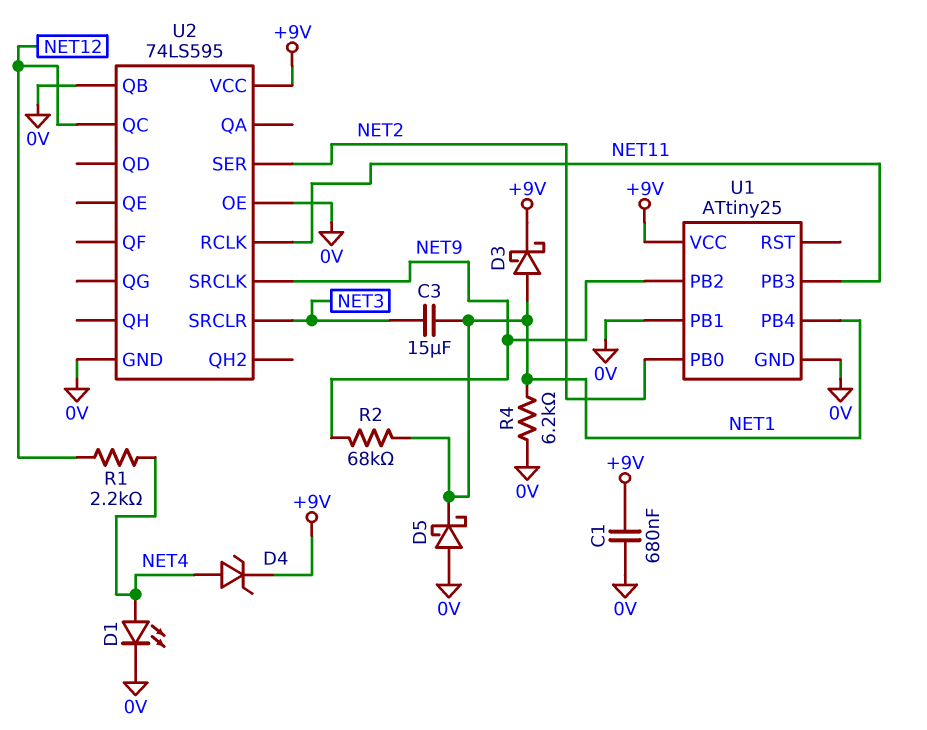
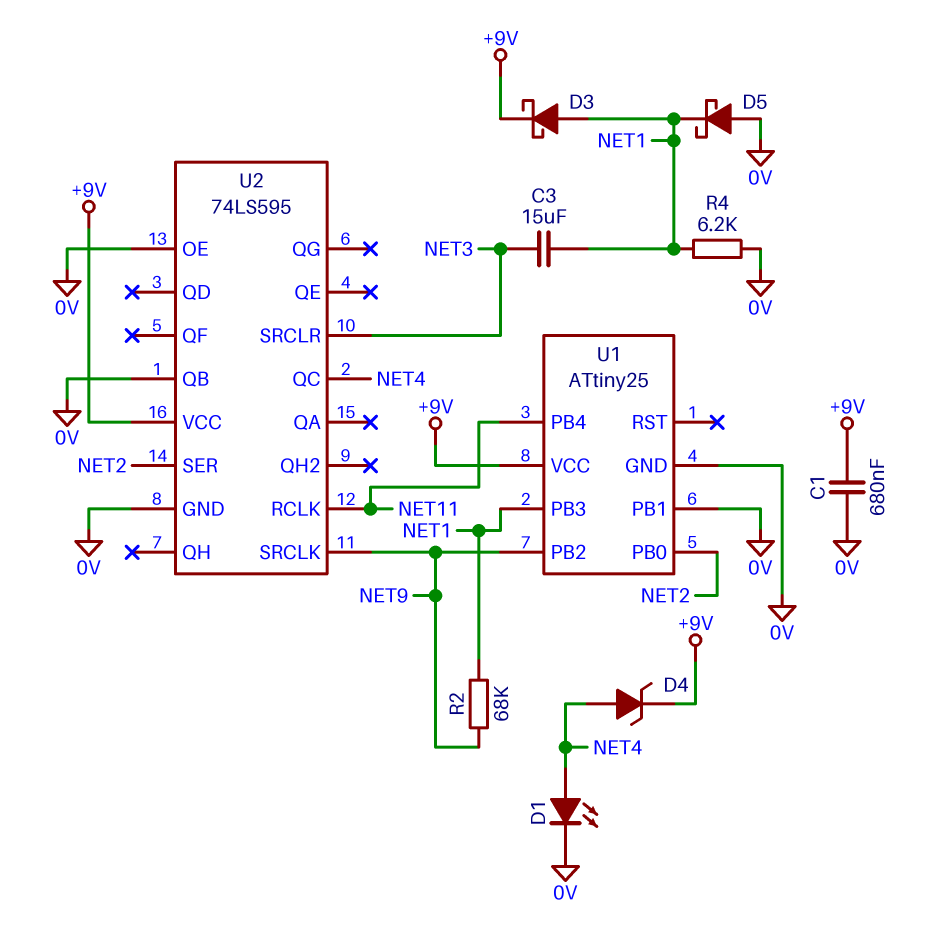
R1: 2.2k (NET4, NET12) -> none
U1 pin PB3: NET11 -> NET1
U1 pin PB4: NET1 -> NET11
U2 pin QC: NET12 -> NET4

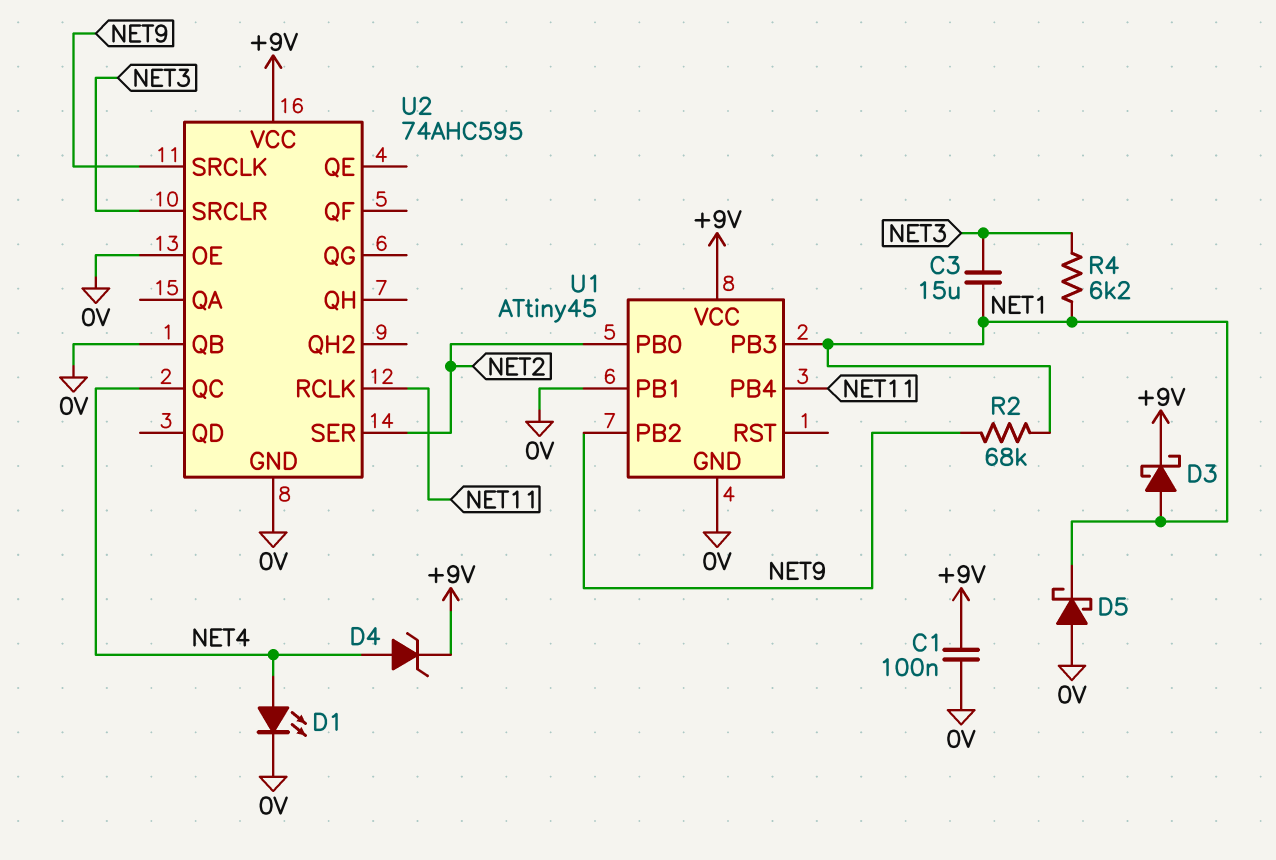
C1: 680nF (+9V, 0V) -> 100nF (+9V, 0V)
R4: 6.2k (0V, NET1) -> 6.2k (NET1, NET3)
U1: ATtiny25 -> ATtiny45
U2: 74LS595 -> 74AHC595

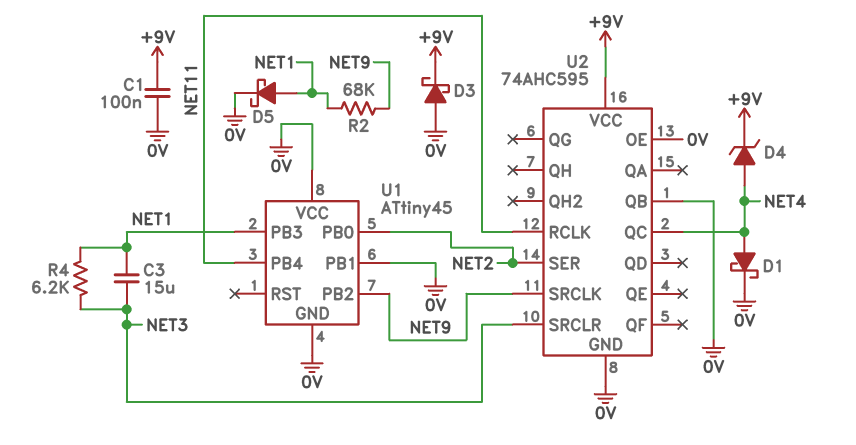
D1: LED (A NET4, K 0V) -> schottky (A NET4, K 0V)
D3: schottky (A NET1, K +9V) -> schottky (A 0V, K +9V)
D5: schottky (A 0V, K NET1) -> schottky (A NET1, K 0V)
U1 pin VCC: +9V -> 0V

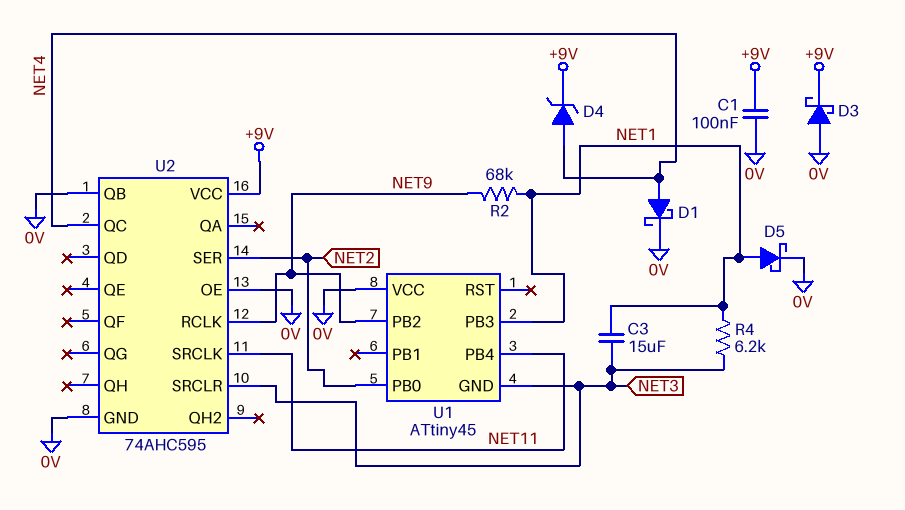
U1 pin GND: 0V -> NET3
U1 pin PB1: 0V -> none
U2 pin RCLK: NET11 -> NET9
U2 pin SRCLK: NET9 -> NET11

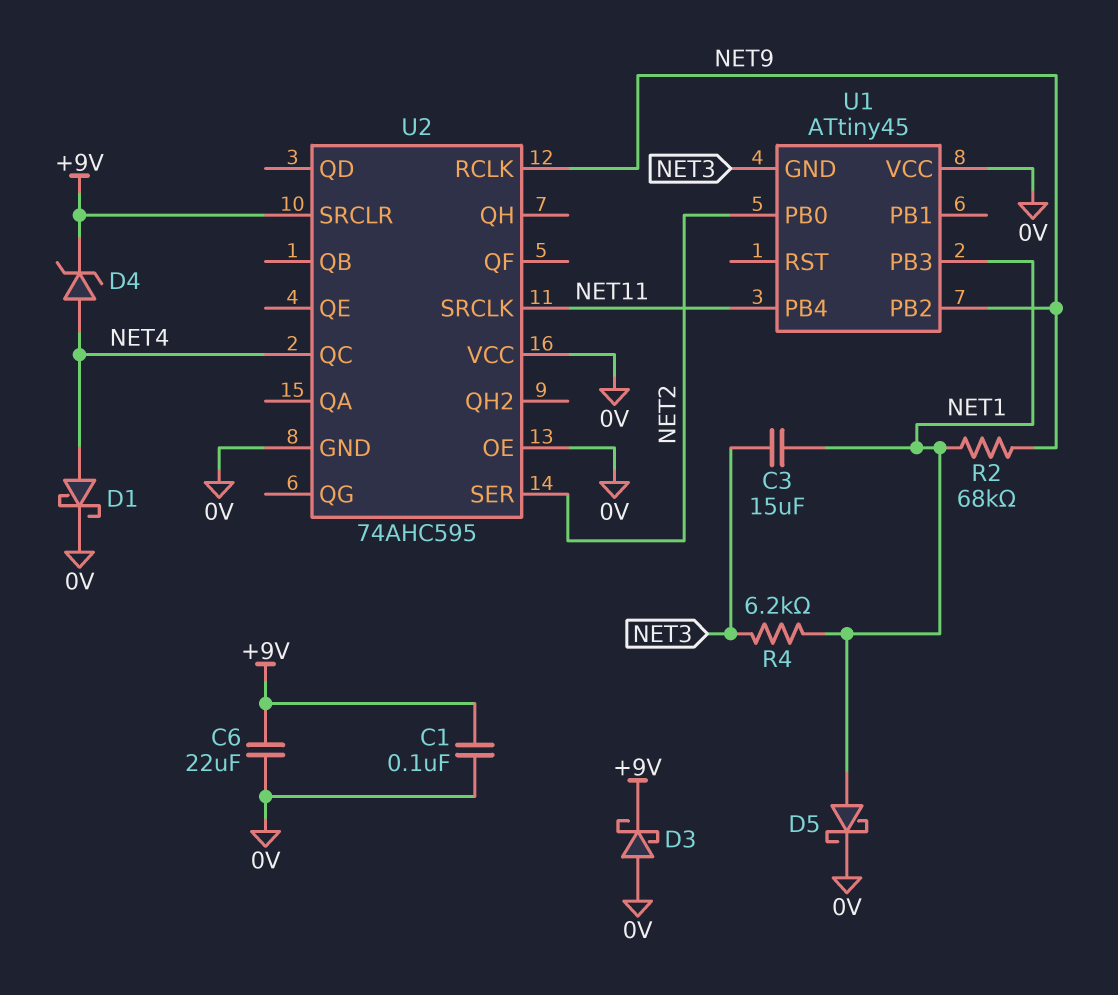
C6: none -> 22uF (+9V, 0V)
U2 pin QB: 0V -> none
U2 pin SRCLR: NET3 -> +9V
U2 pin VCC: +9V -> 0V

